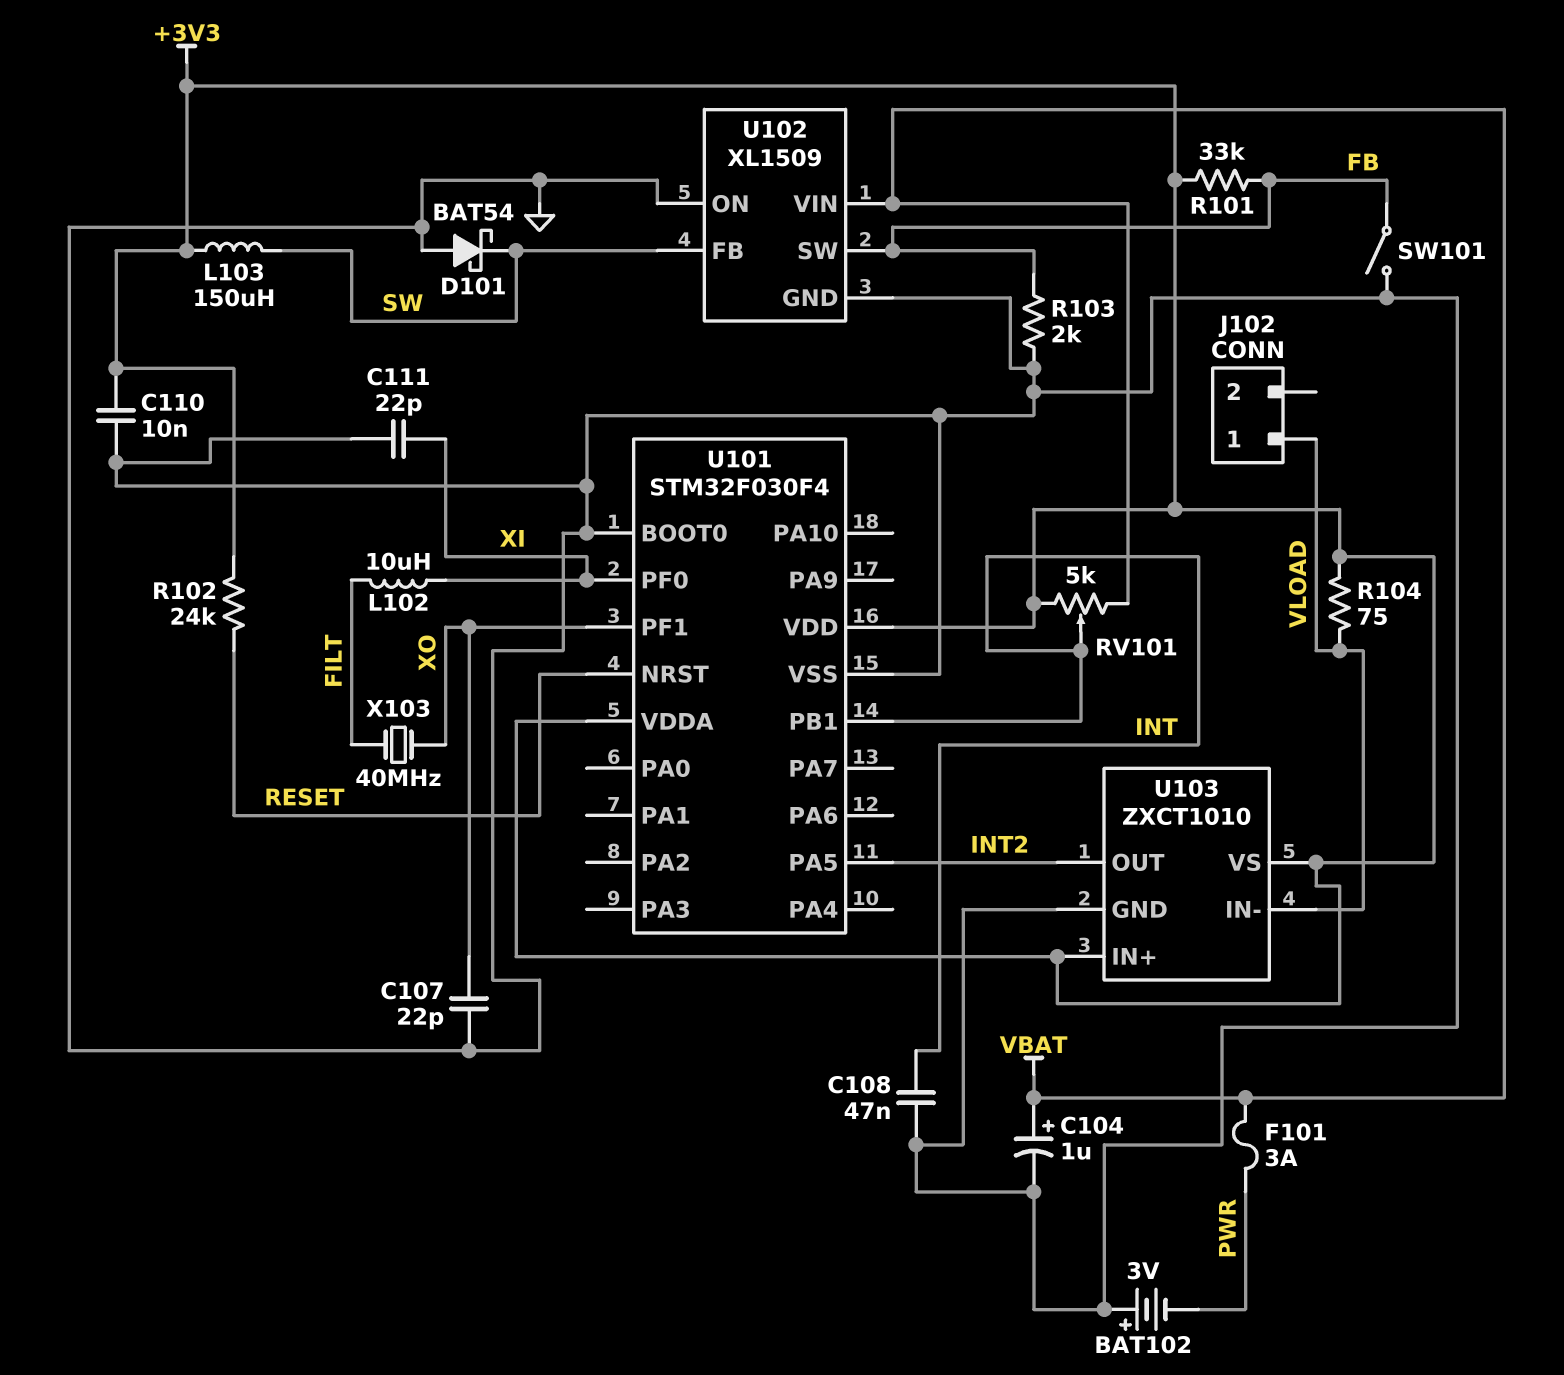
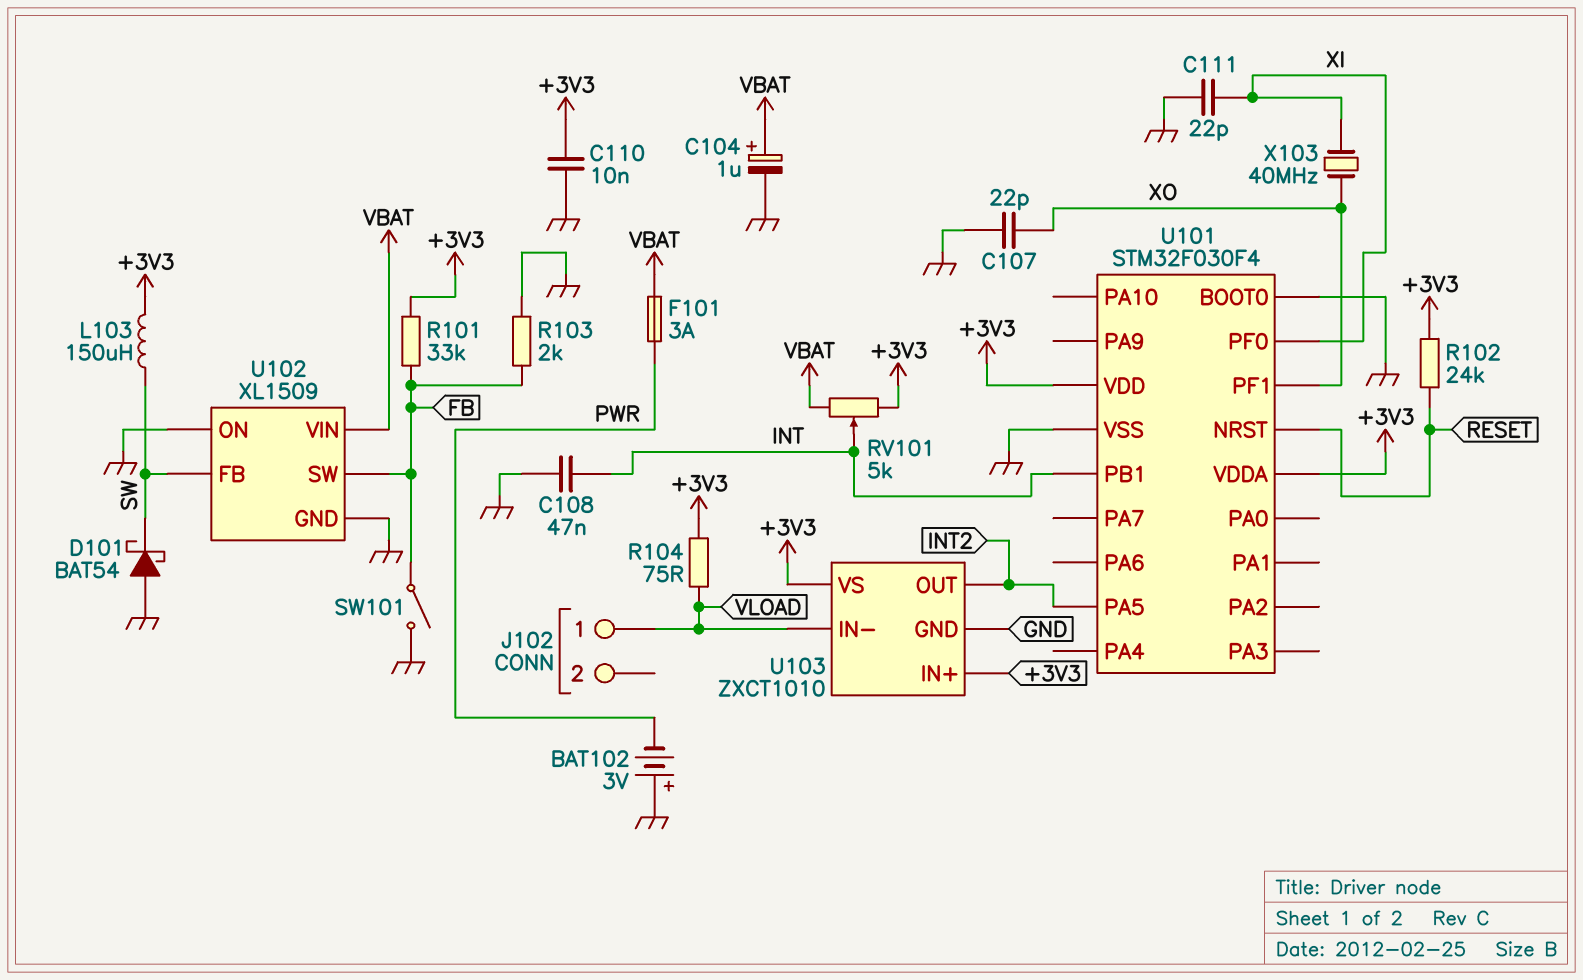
L102: 10uH (FILT, XI) -> none
X103: 40MHz (FILT, XO) -> 40MHz (XI, XO)

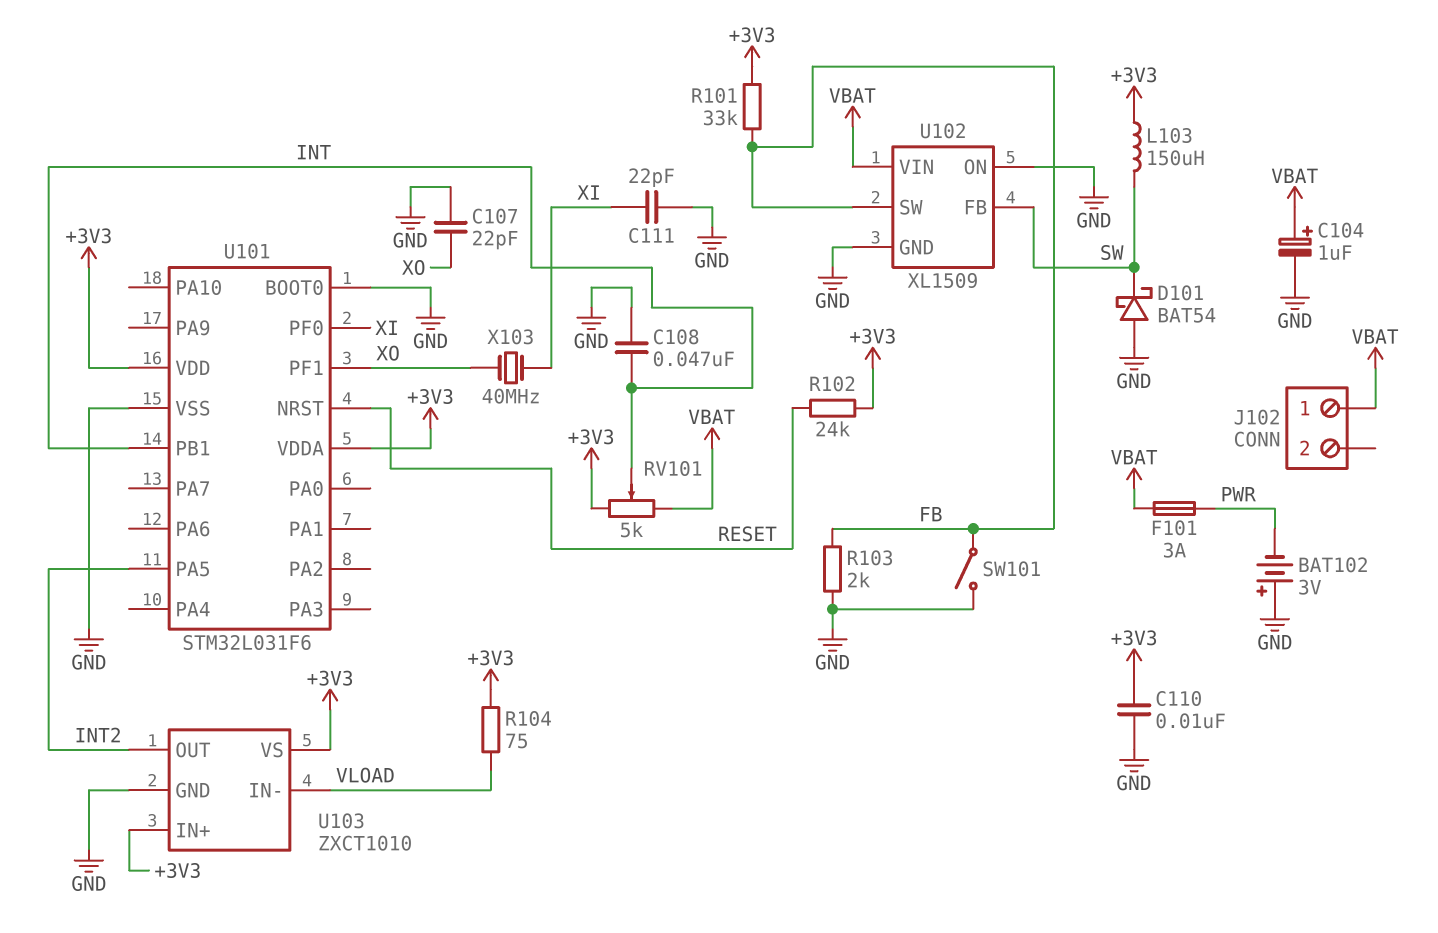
J102 pin 1: VLOAD -> VBAT
U101: STM32F030F4 -> STM32L031F6

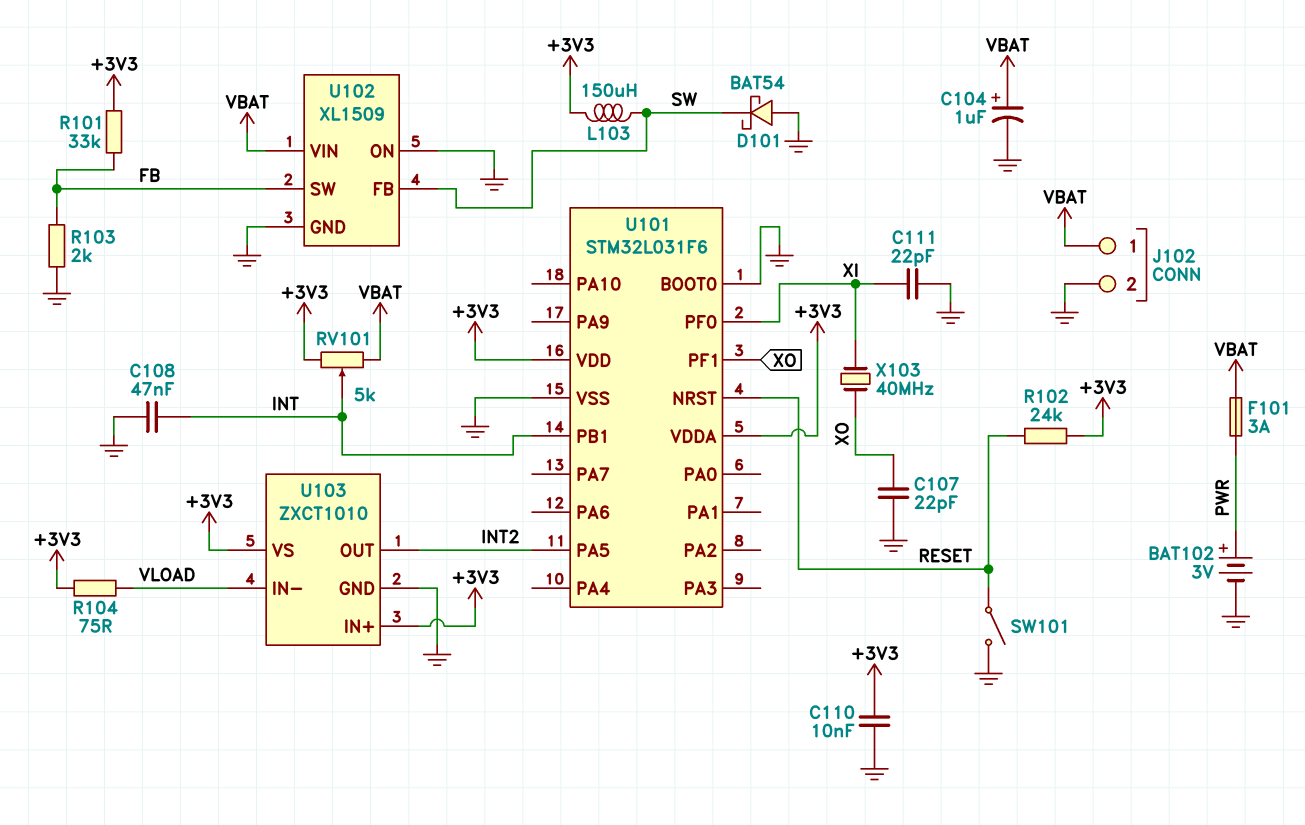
BAT102: 3V (plus GND, minus PWR) -> 3V (plus PWR, minus GND)
J102 pin 2: none -> GND
SW101: switch (FB, GND) -> switch (GND, RESET)

